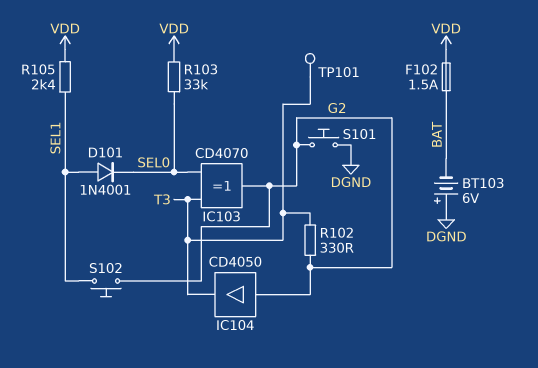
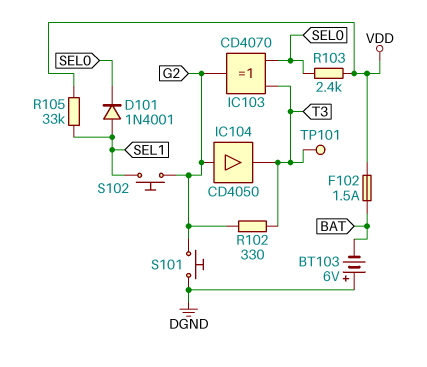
R103: 33k (SEL0, VDD) -> 2.4k (SEL0, VDD)
R105: 2.4k (SEL1, VDD) -> 33k (SEL1, VDD)

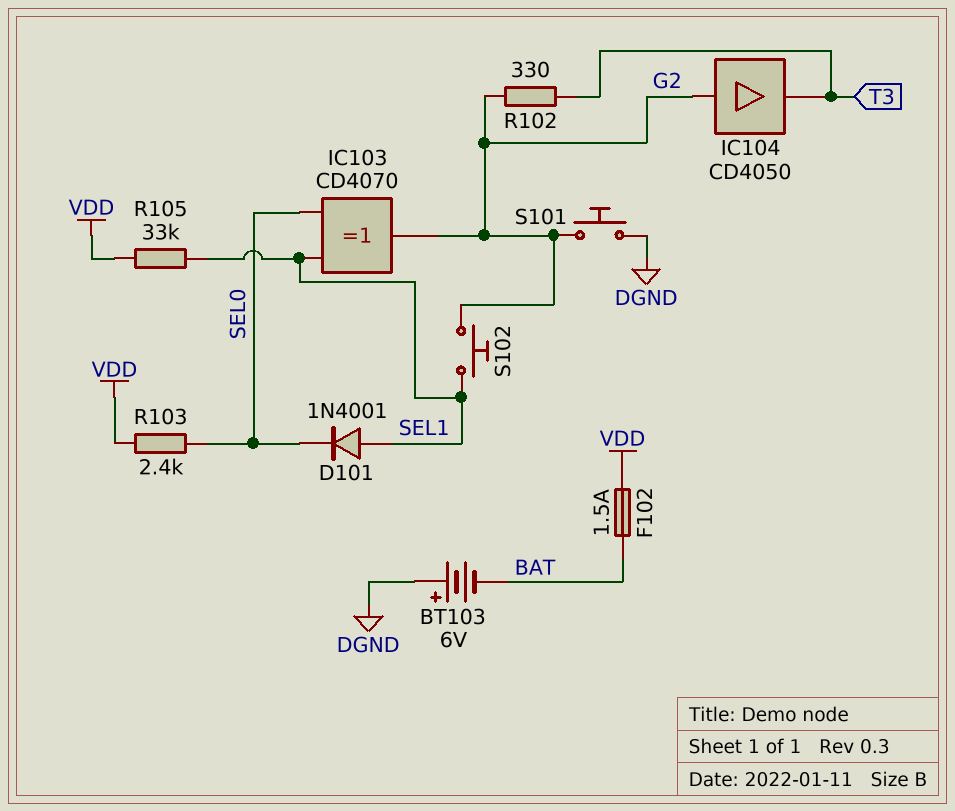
IC103: XOR CD4070 (in SEL0, in T3, out G2) -> XOR CD4070 (in SEL0, in SEL1, out G2)
TP101: test point (T3) -> none

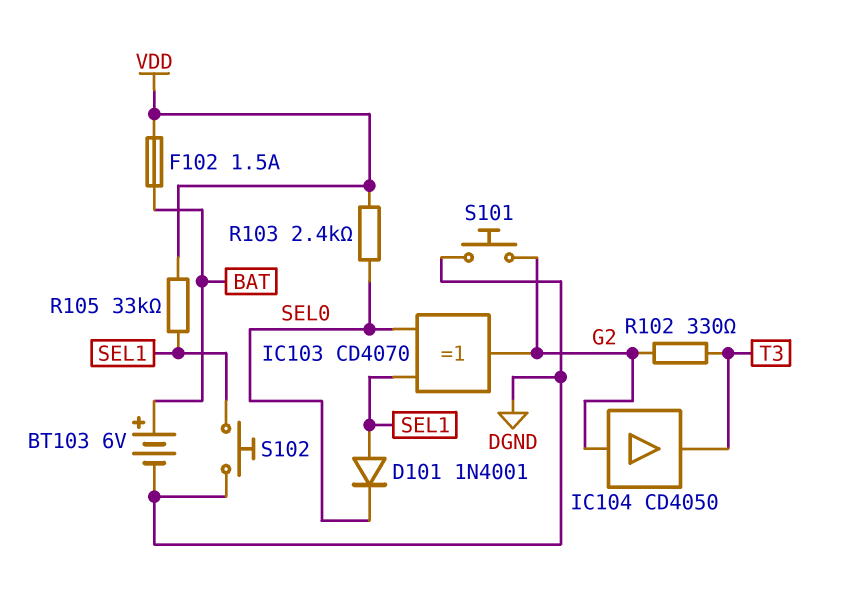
BT103: 6V (plus DGND, minus BAT) -> 6V (plus BAT, minus DGND)
S102: button (G2, SEL1) -> button (DGND, SEL1)

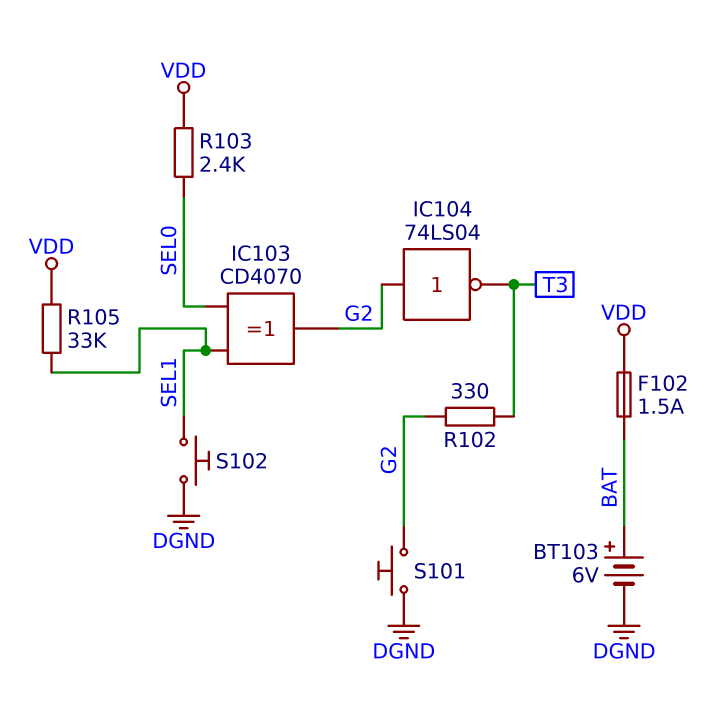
D101: diode 1N4001 (A SEL1, K SEL0) -> none
IC104: buffer CD4050 (in G2, out T3) -> NOT 74LS04 (in G2, out T3)

